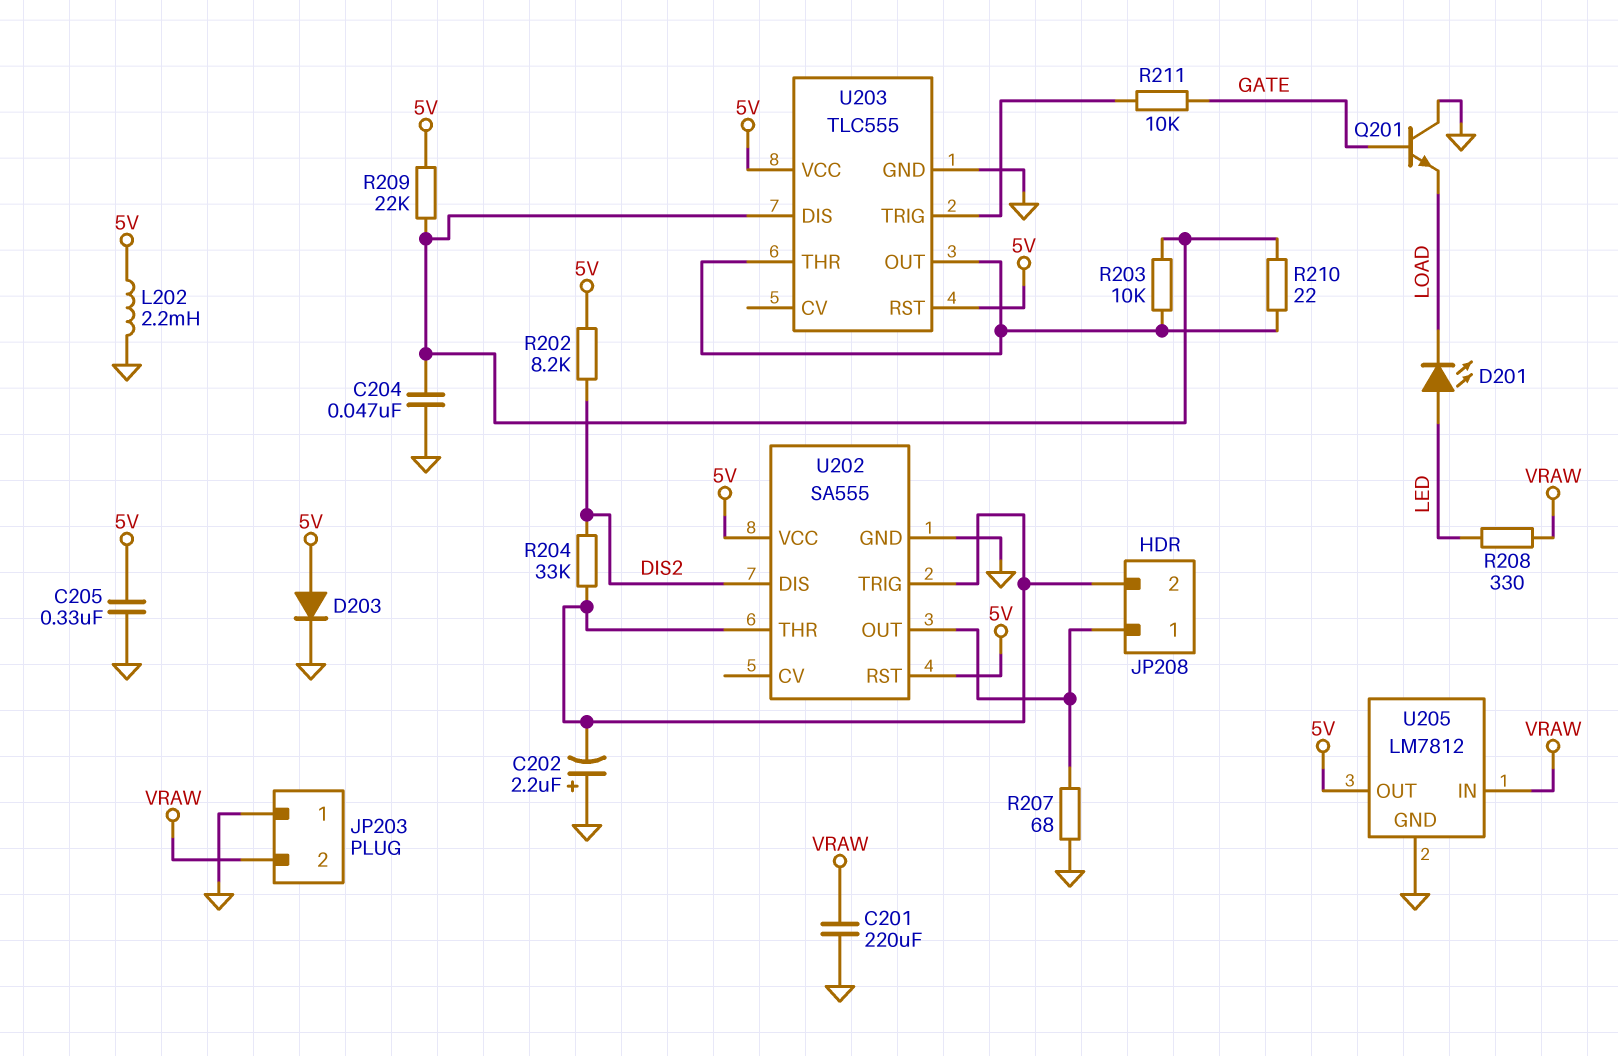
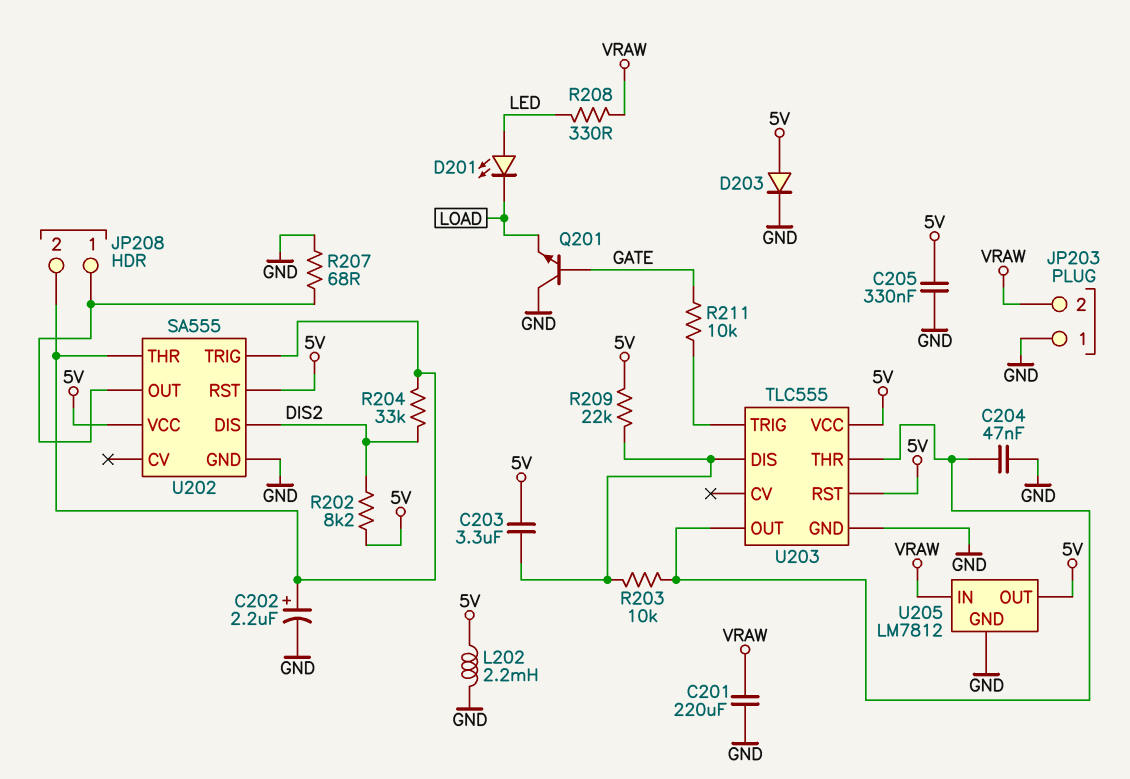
C202: 2.2uF (plus GND, minus JP208/2) -> 2.2uF (plus JP208/2, minus GND)
C203: none -> 3.3uF (5V, U203/DIS)
C204: 47nF (GND, U203/DIS) -> 47nF (GND, U203/OUT)
R210: 22 (U203/DIS, U203/OUT) -> none

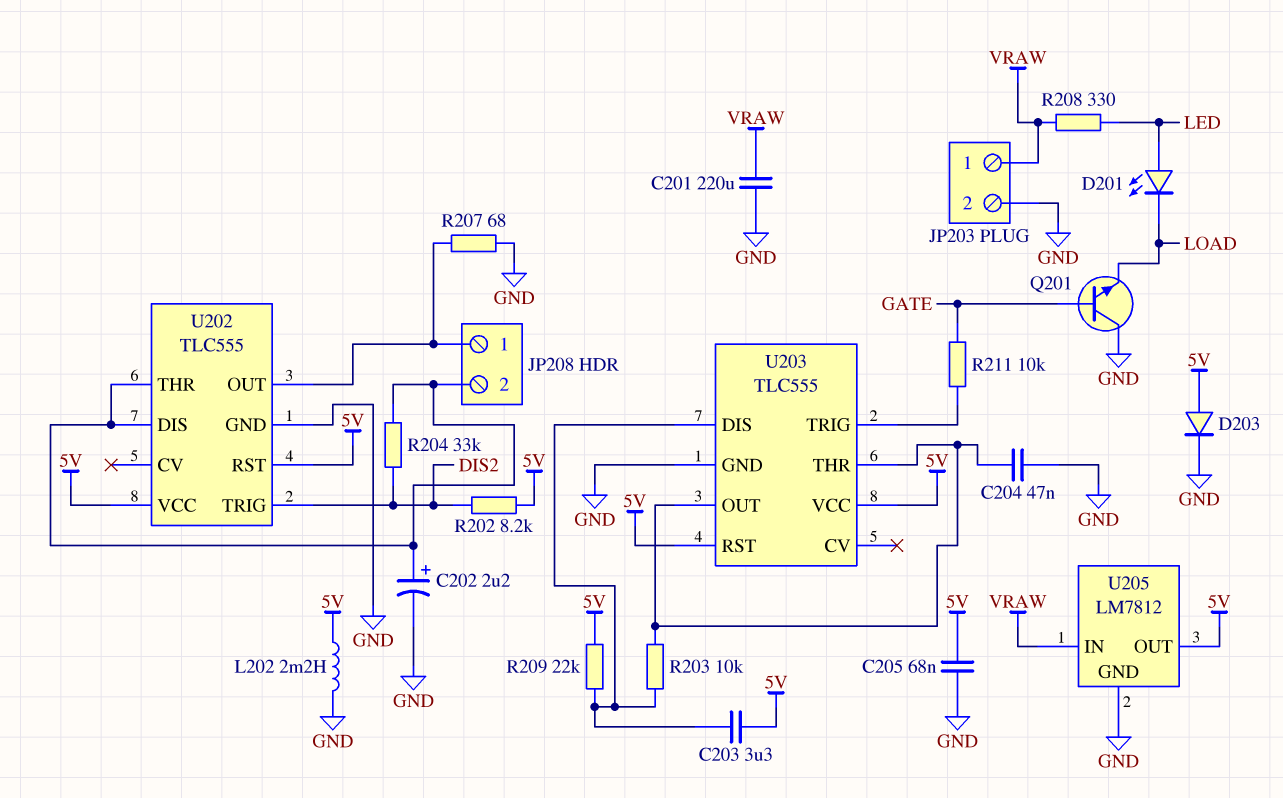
C205: 330nF (5V, GND) -> 68nF (5V, GND)
JP203 pin 1: GND -> VRAW
JP203 pin 2: VRAW -> GND
U202: SA555 -> TLC555
U202 pin DIS: DIS2 -> JP208/2
U202 pin TRIG: JP208/2 -> DIS2

